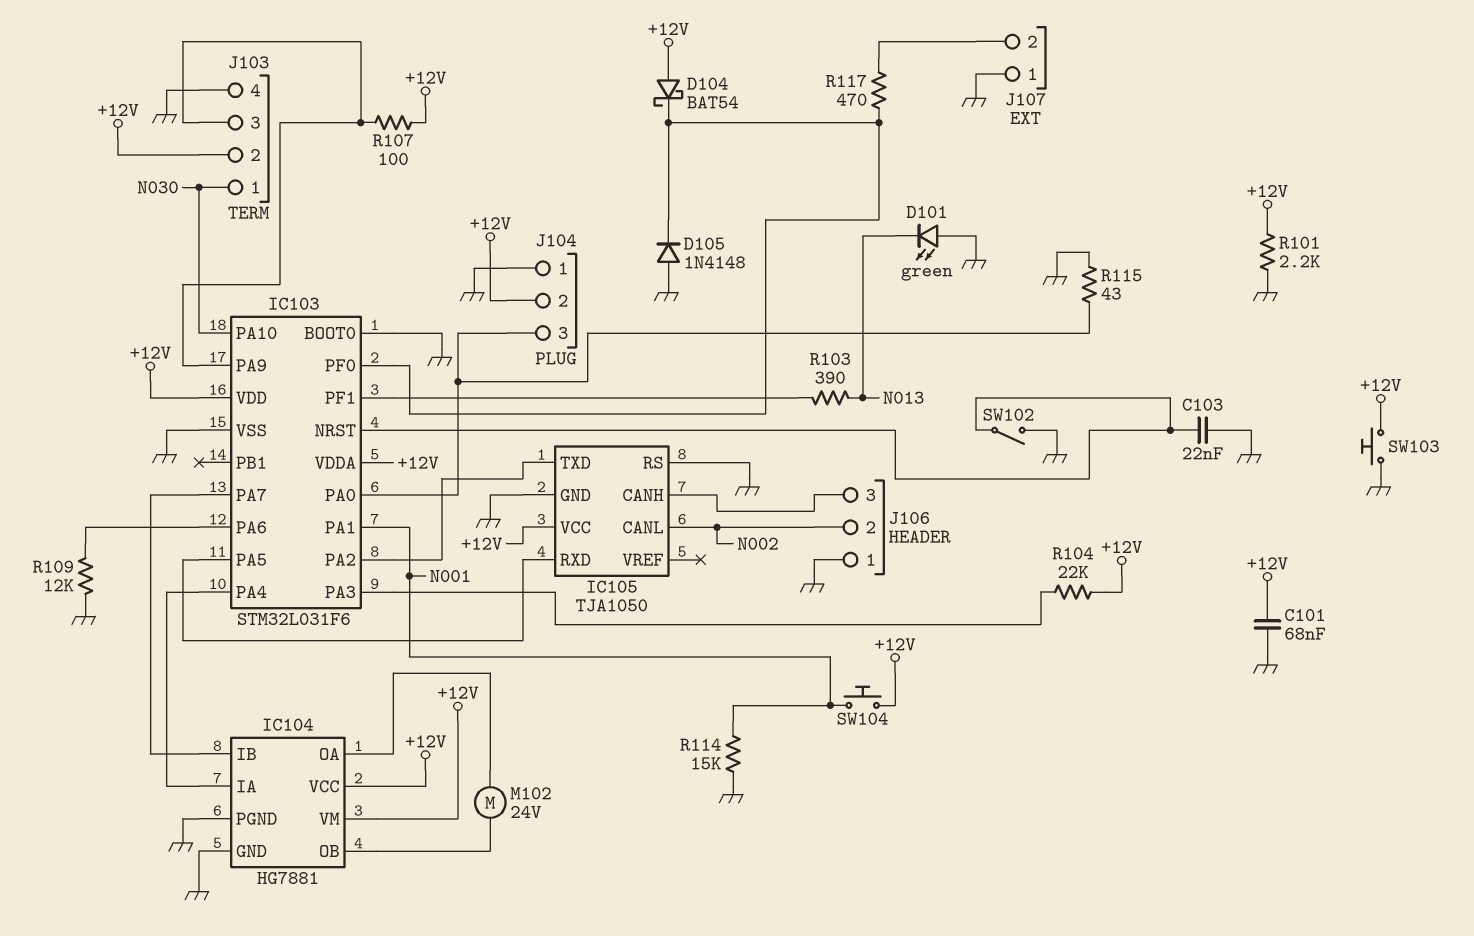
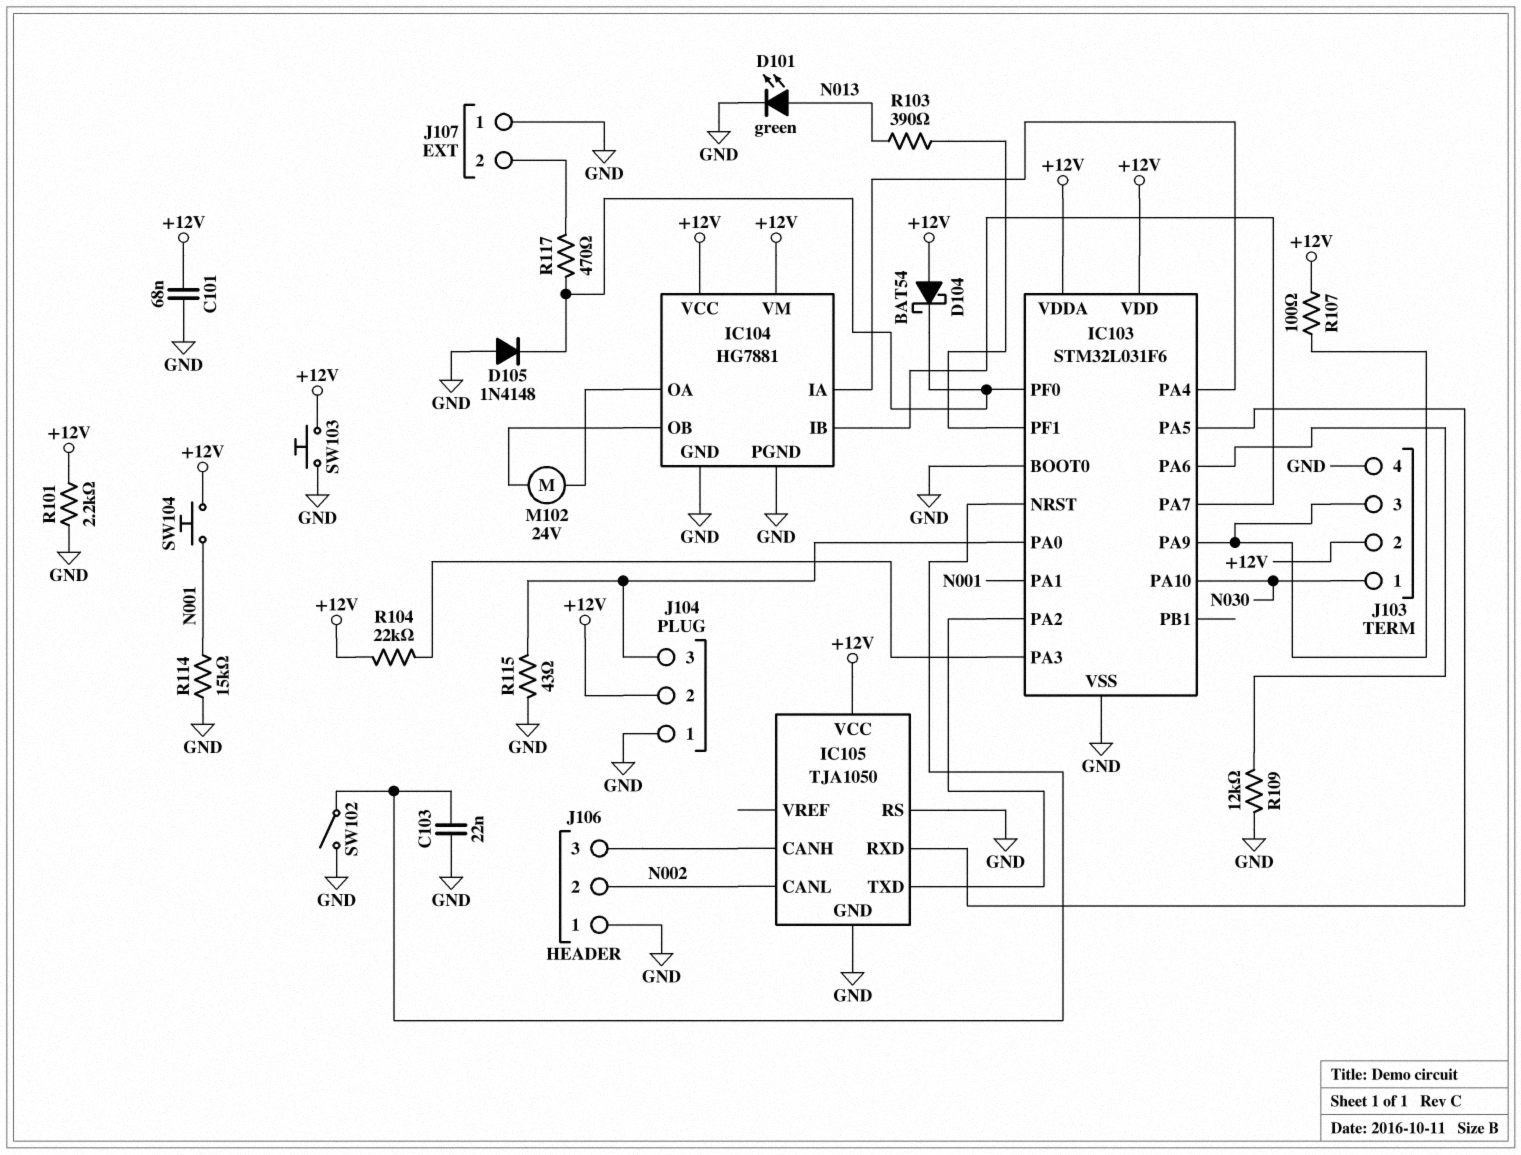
D101: LED green (A GND, K N013) -> LED green (A N013, K GND)

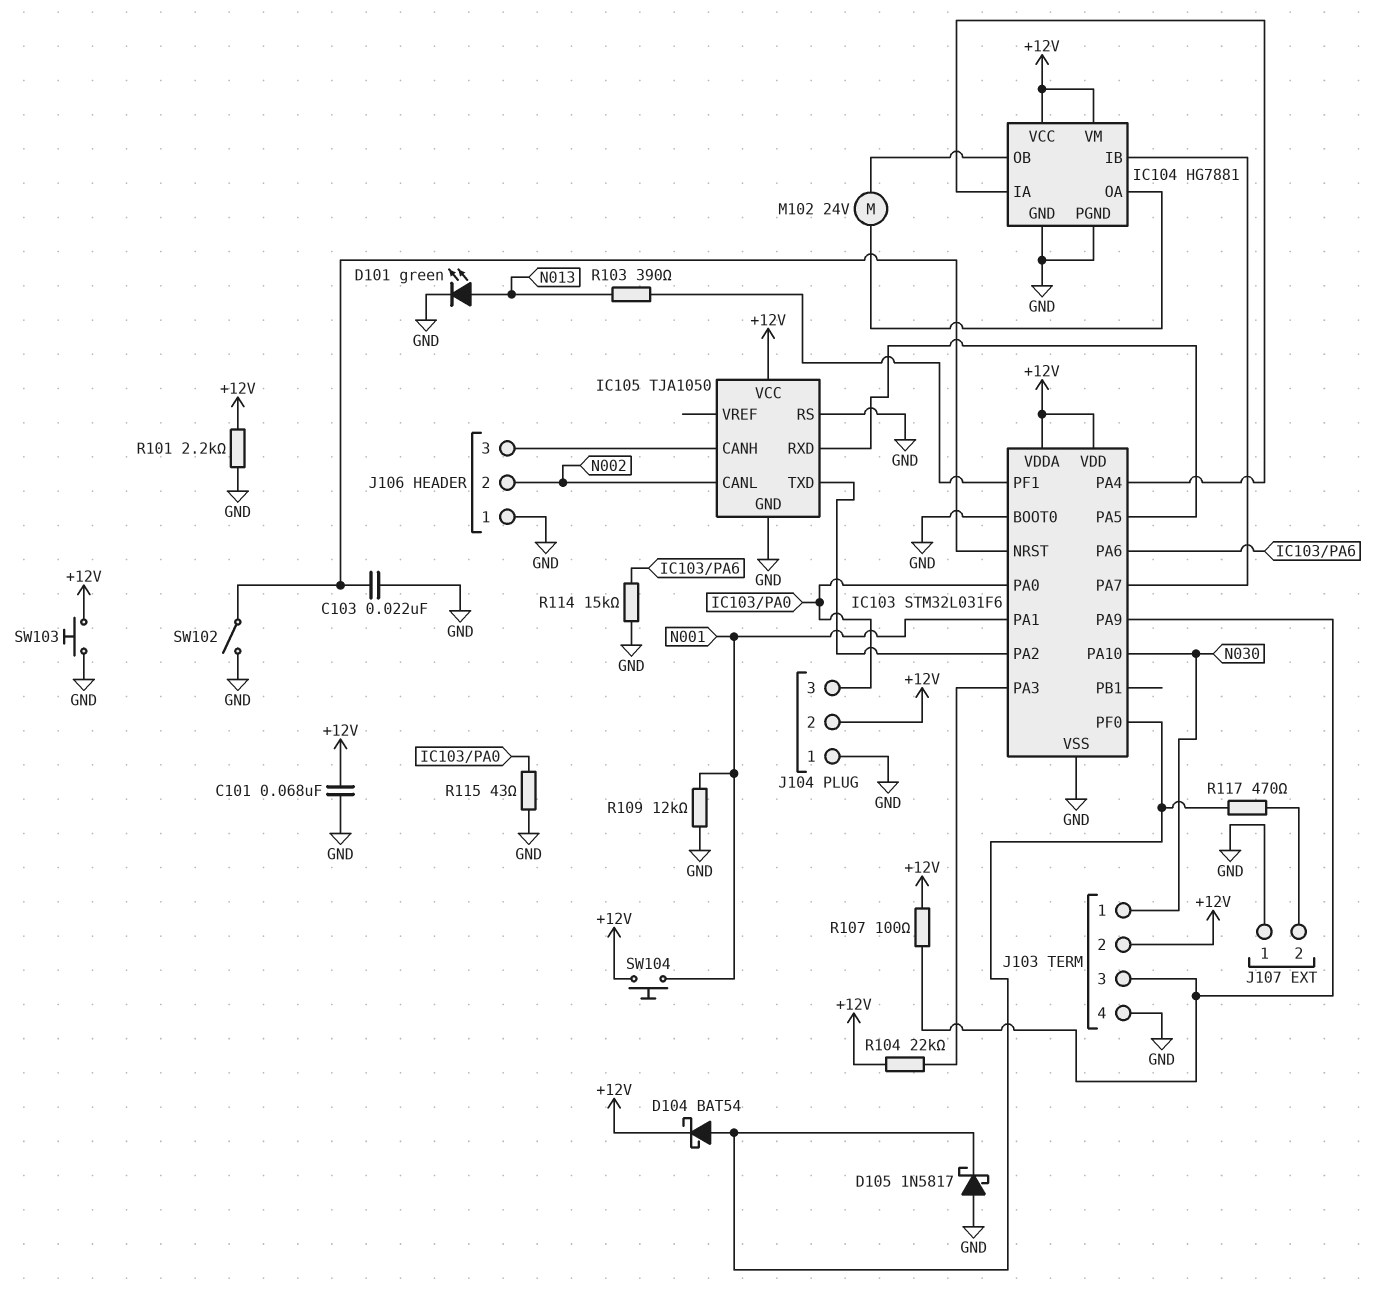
D104: schottky BAT54 (A +12V, K IC103/PF0) -> schottky BAT54 (A IC103/PF0, K +12V)
D105: diode 1N4148 (A GND, K IC103/PF0) -> schottky 1N5817 (A GND, K IC103/PF0)
R109: 12k (GND, IC103/PA6) -> 12k (GND, N001)
R114: 15k (GND, N001) -> 15k (GND, IC103/PA6)

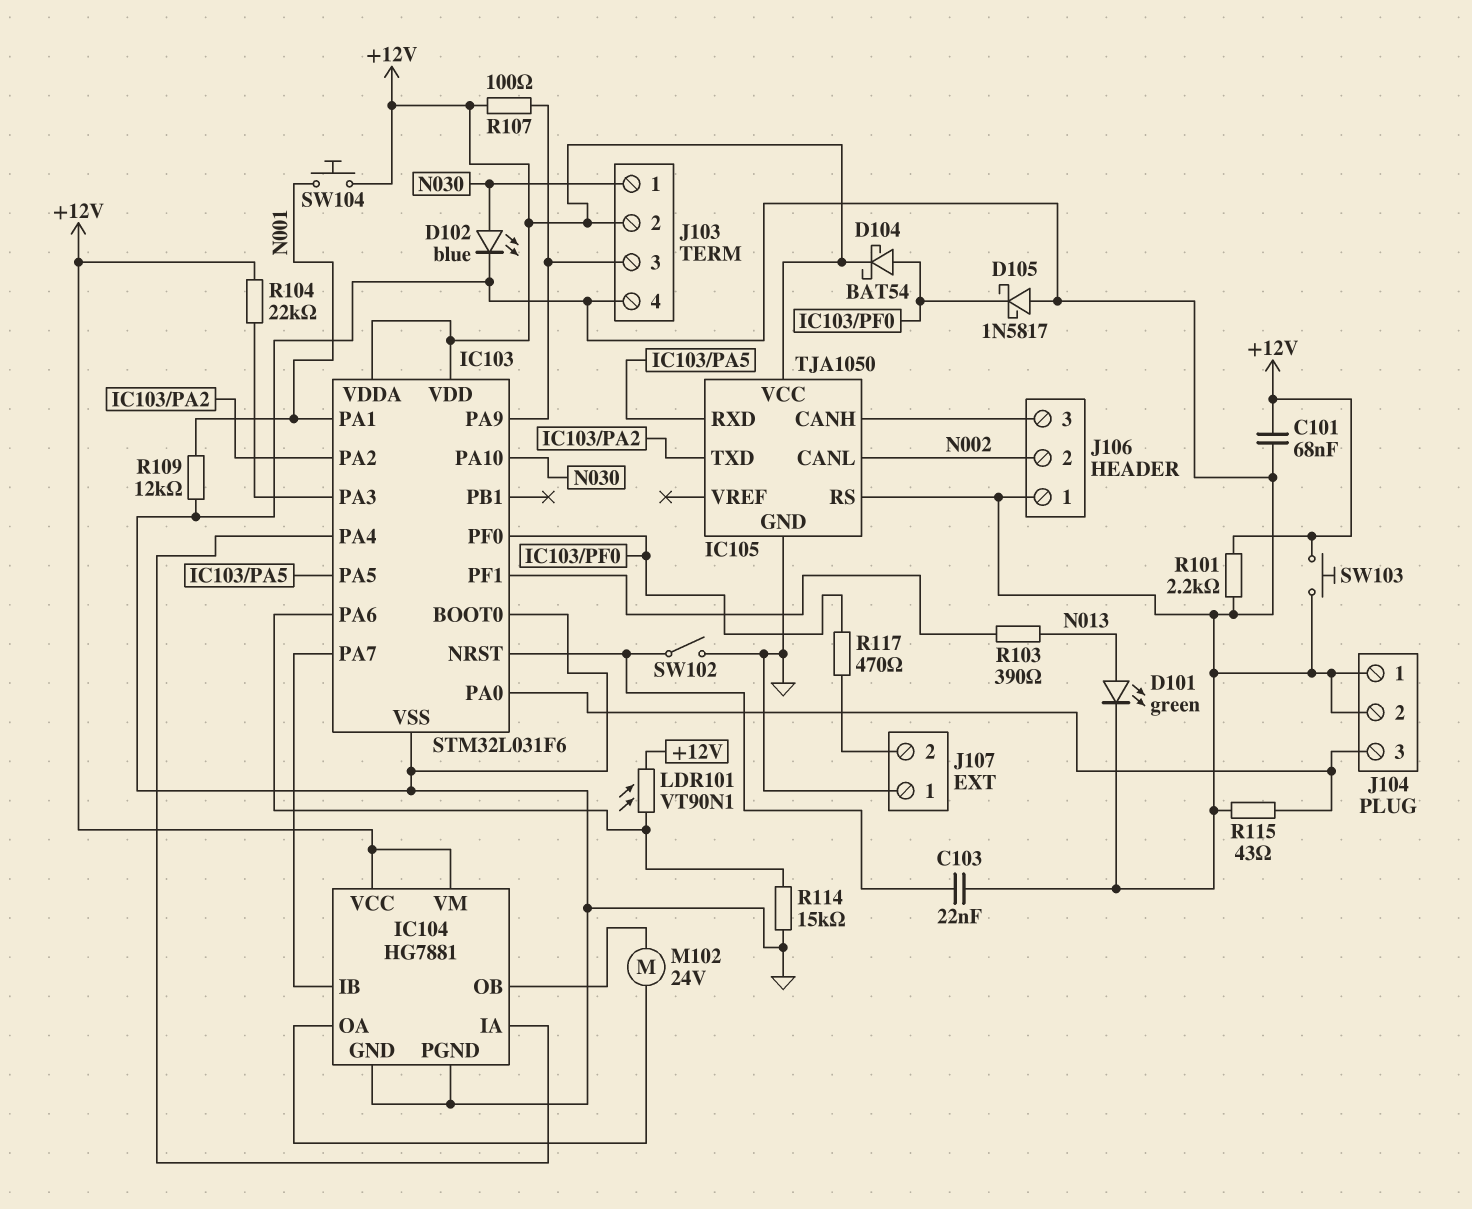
D102: none -> LED blue (A N030, K GND)
J104 pin 2: +12V -> GND
LDR101: none -> VT90N1 (+12V, IC103/PA6)

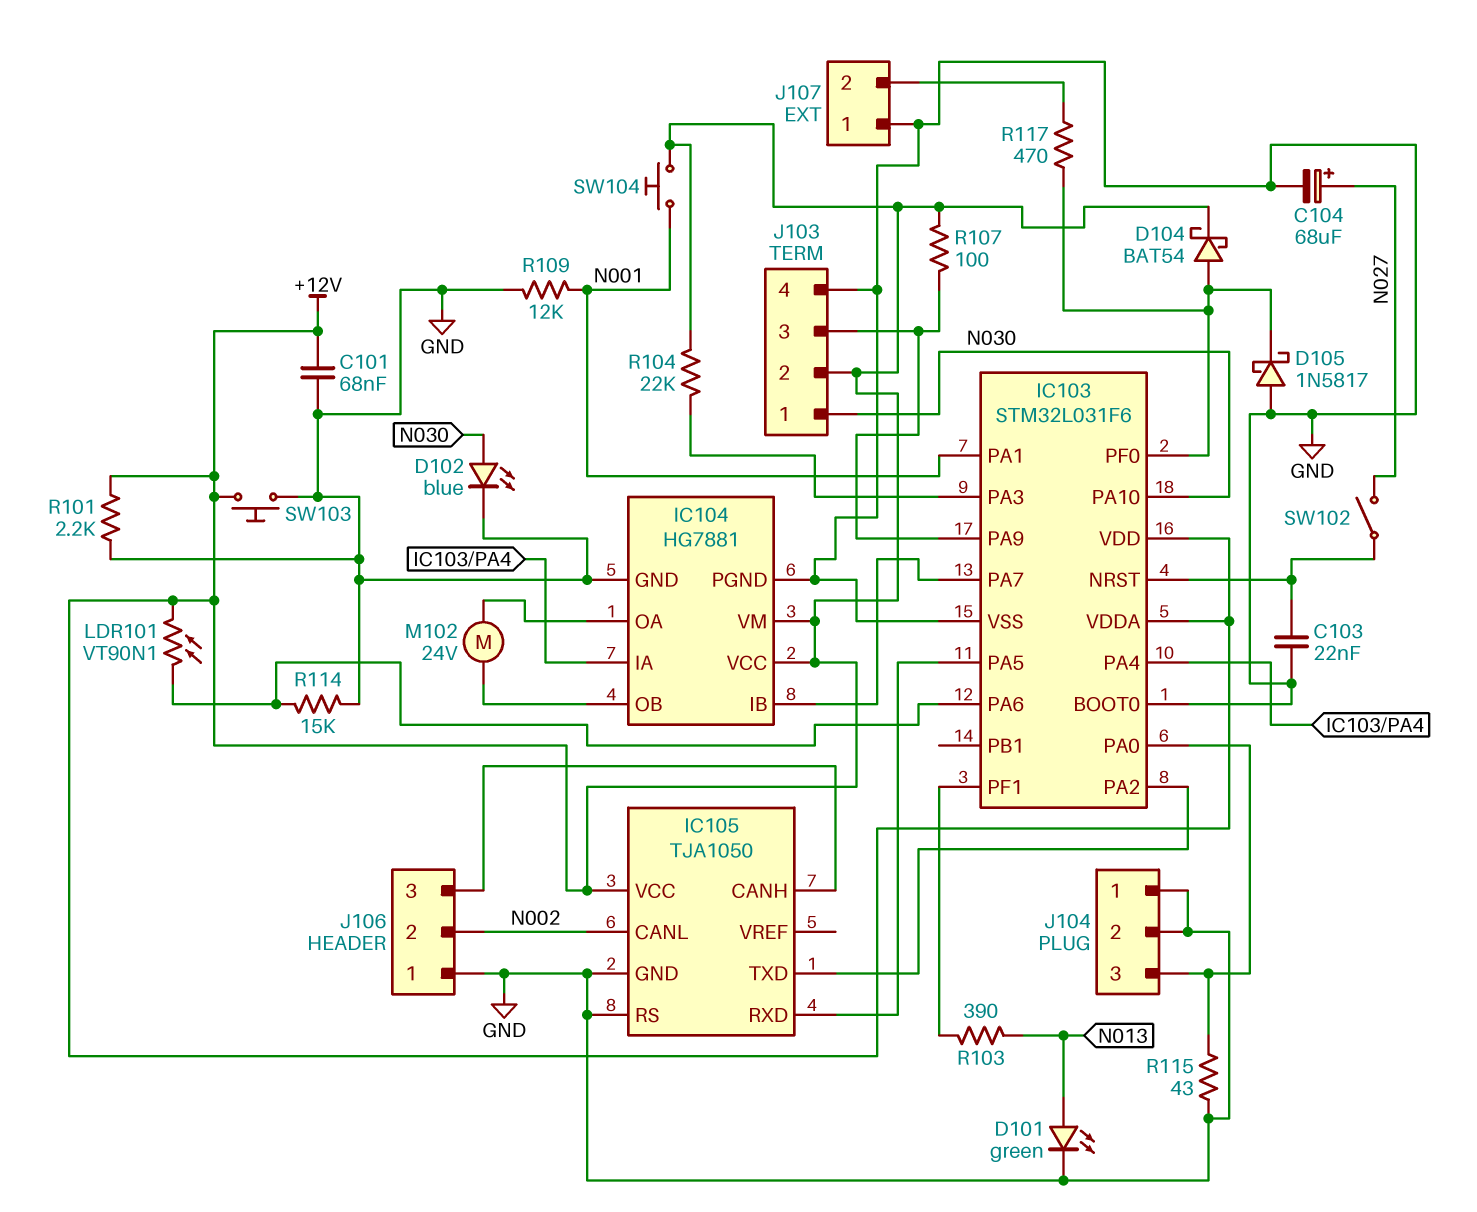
C104: none -> 68uF (plus N027, minus GND)
SW102: switch (GND, IC103/NRST) -> switch (IC103/NRST, N027)

